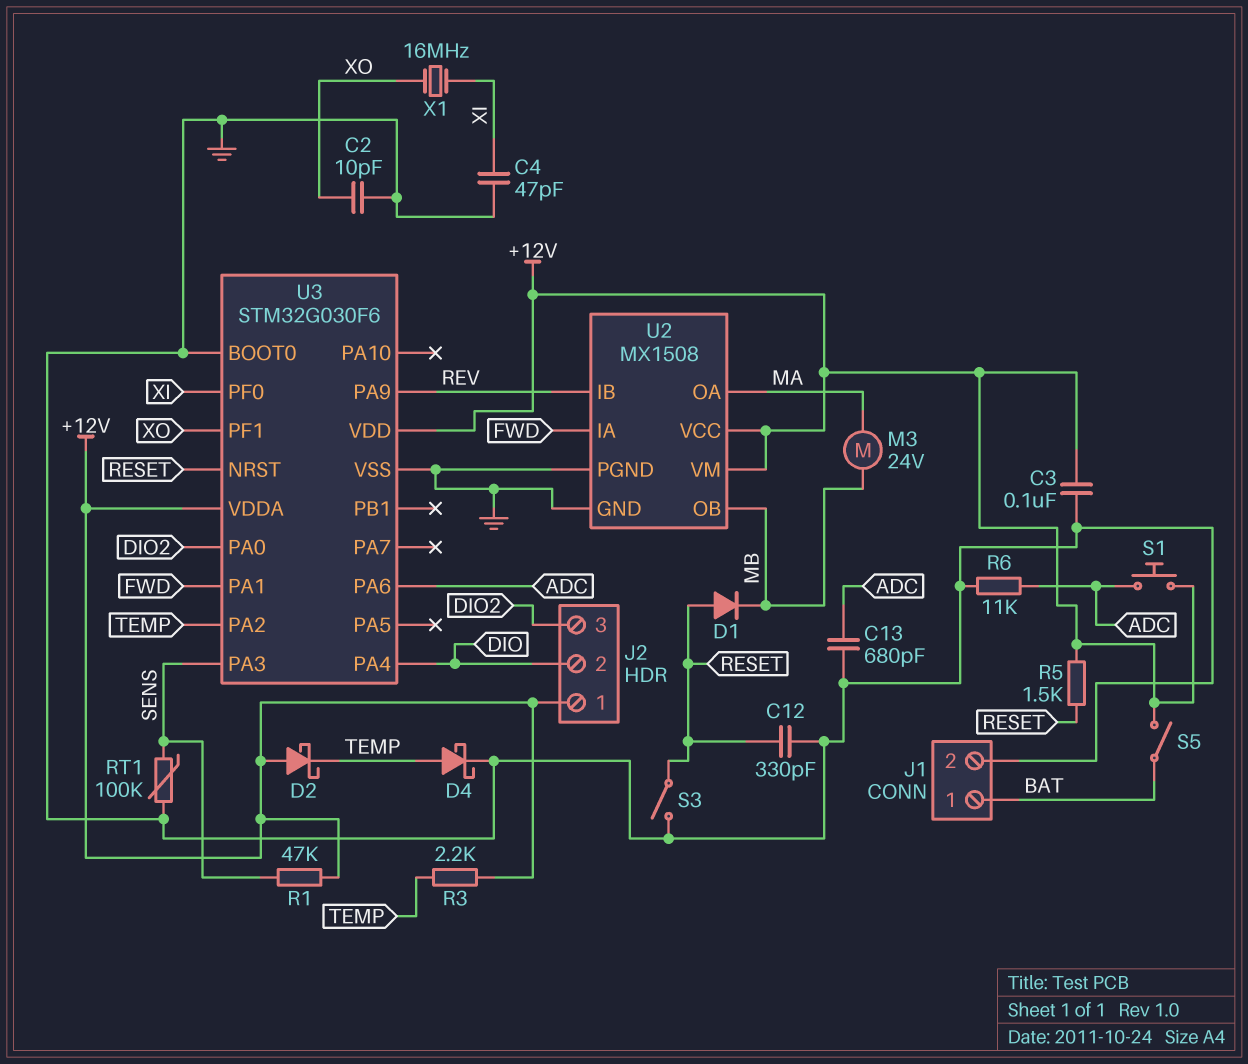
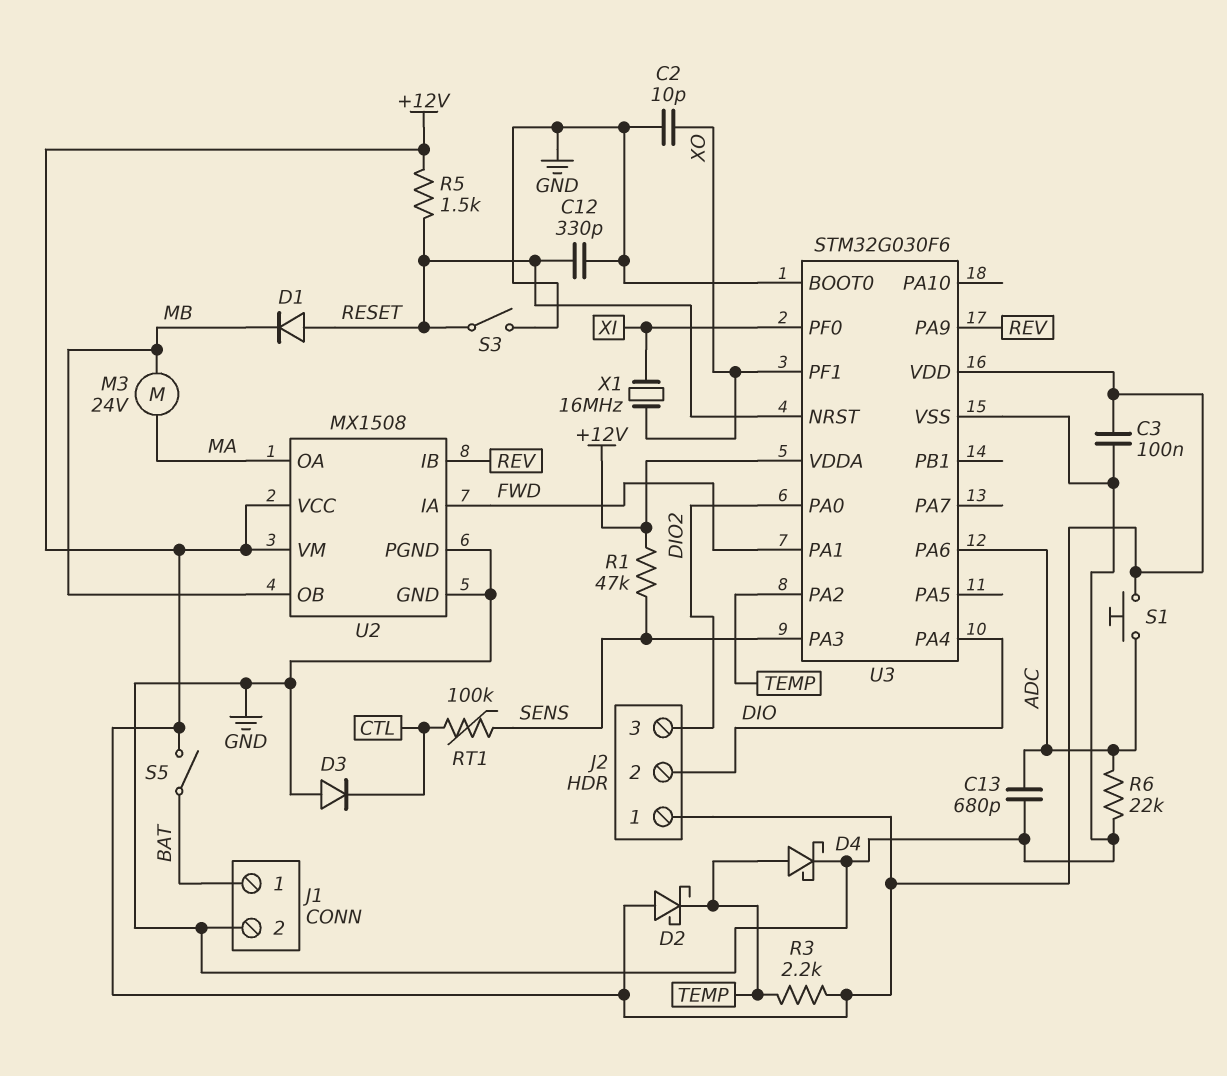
C4: 47pF (GND, XI) -> none
D3: none -> diode (A GND, K CTL)
R6: 11k (ADC, GND) -> 22k (ADC, GND)
RT1: 100k (GND, SENS) -> 100k (CTL, SENS)

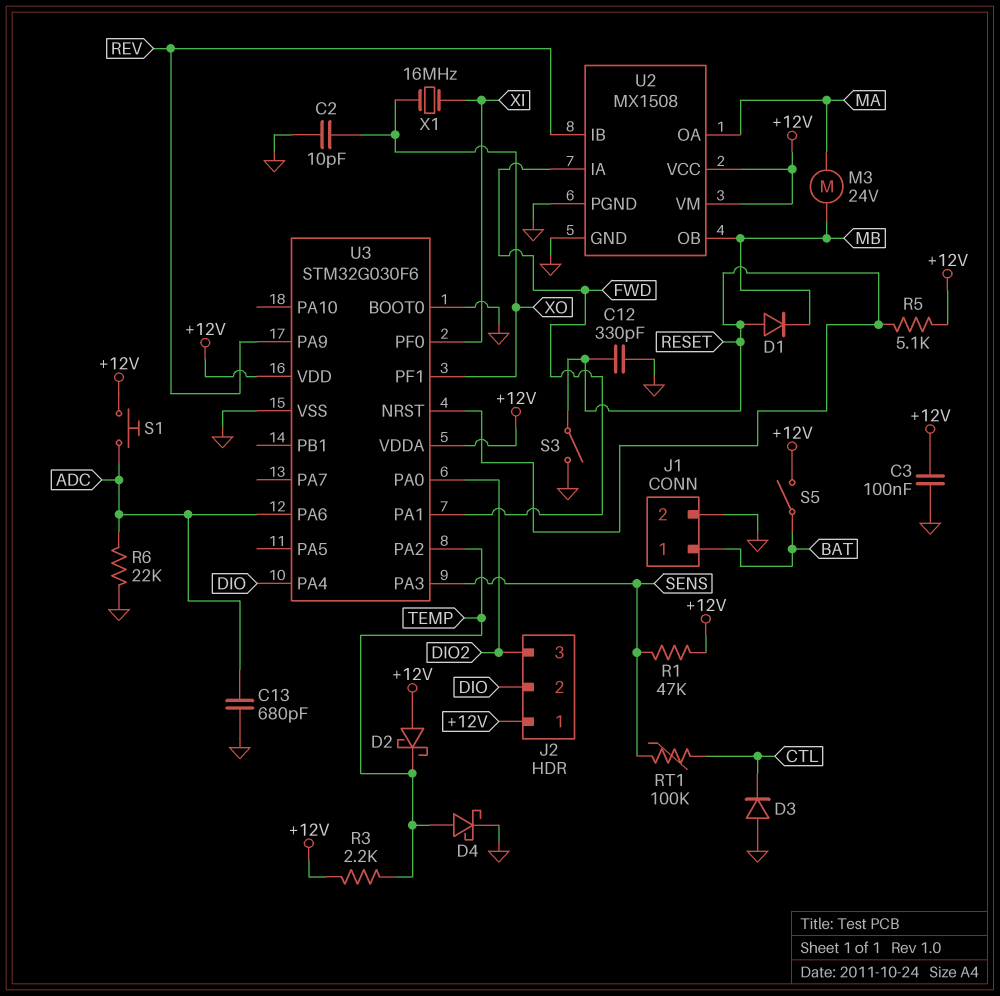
R5: 1.5k (+12V, RESET) -> 5.1k (+12V, RESET)

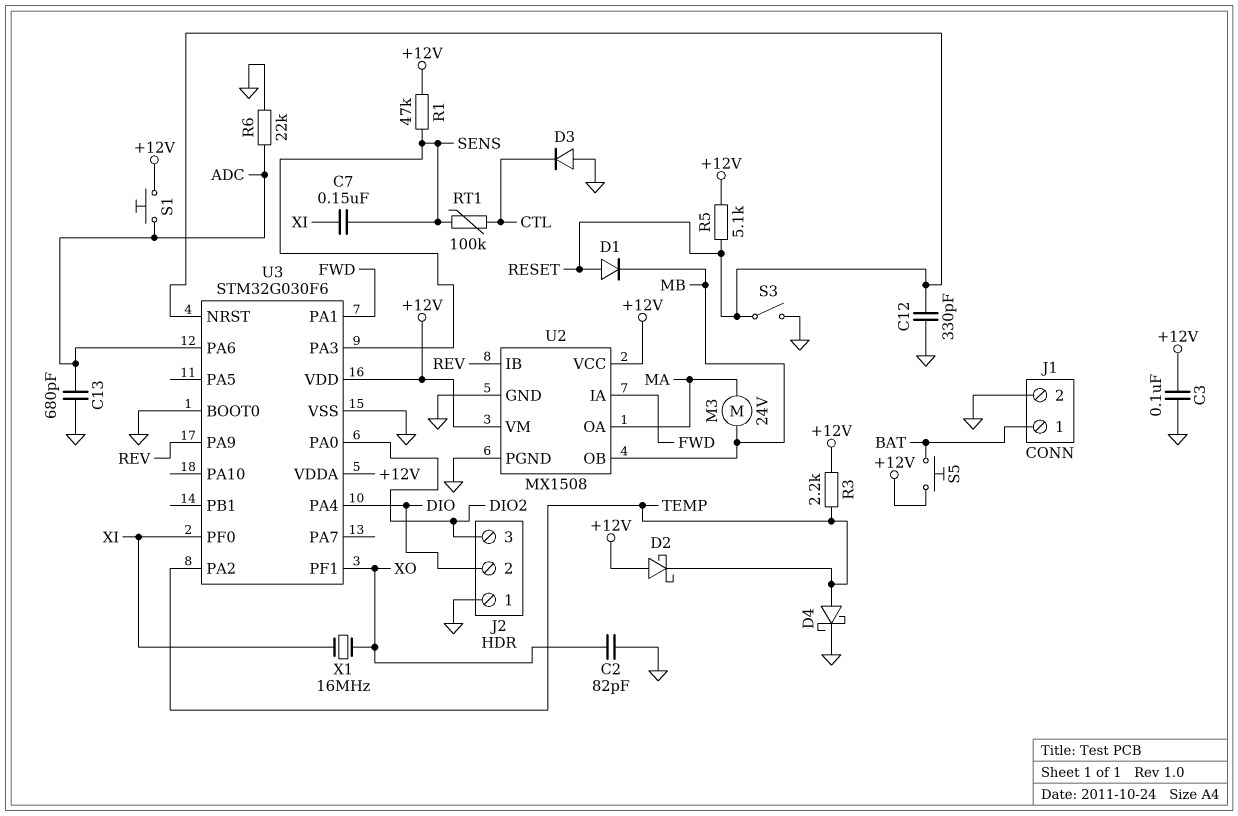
C2: 10pF (GND, XO) -> 82pF (GND, XO)
C7: none -> 150nF (SENS, XI)
J2 pin 1: +12V -> GND
S5: switch (+12V, BAT) -> button (+12V, BAT)

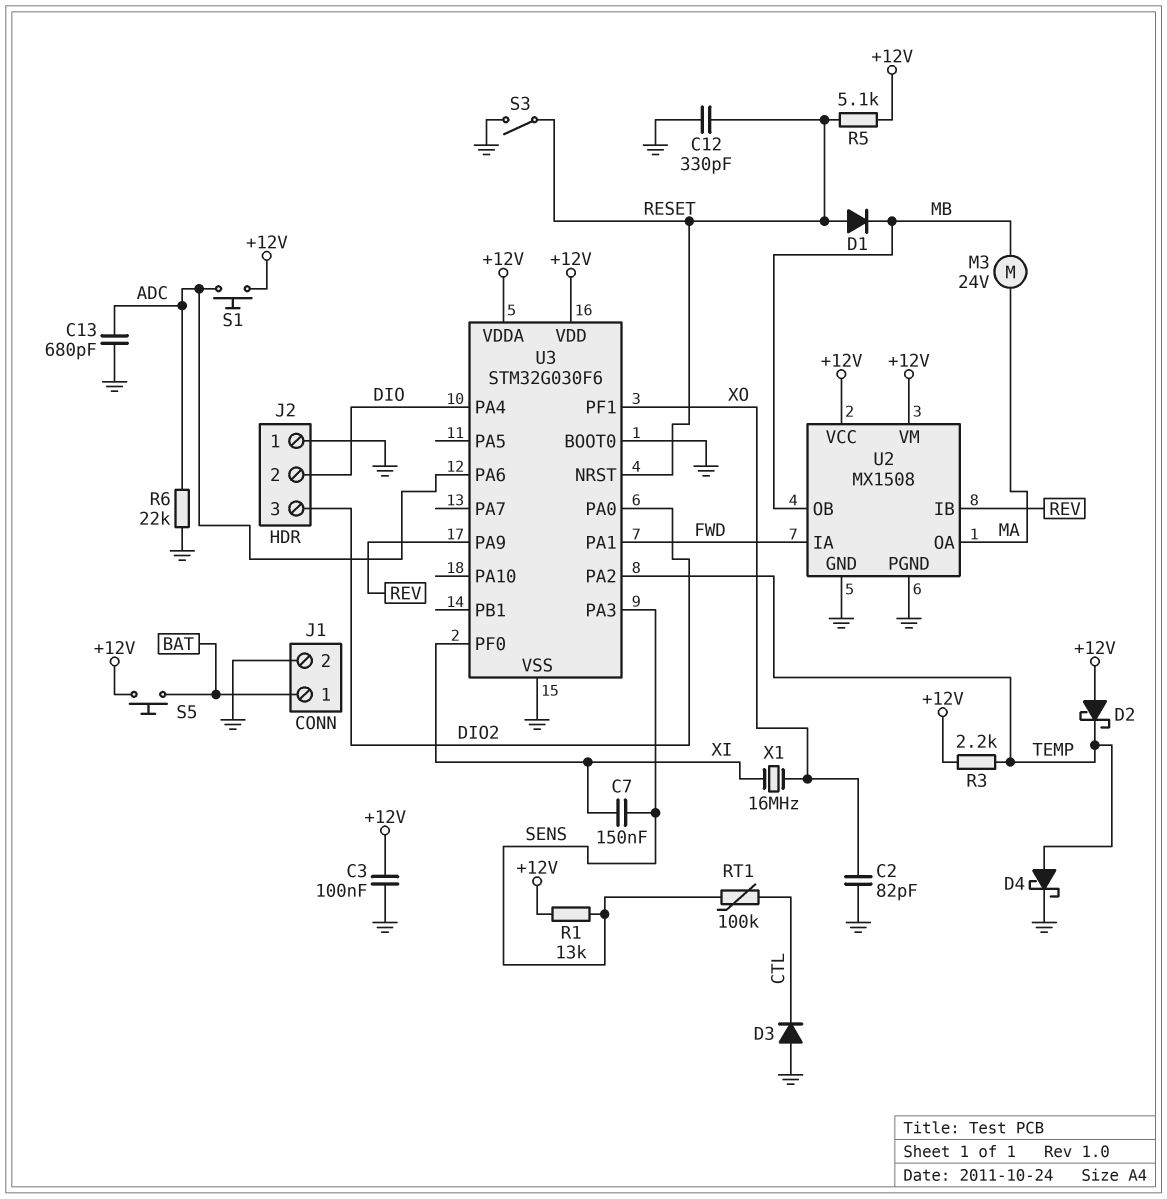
R1: 47k (+12V, SENS) -> 13k (+12V, SENS)

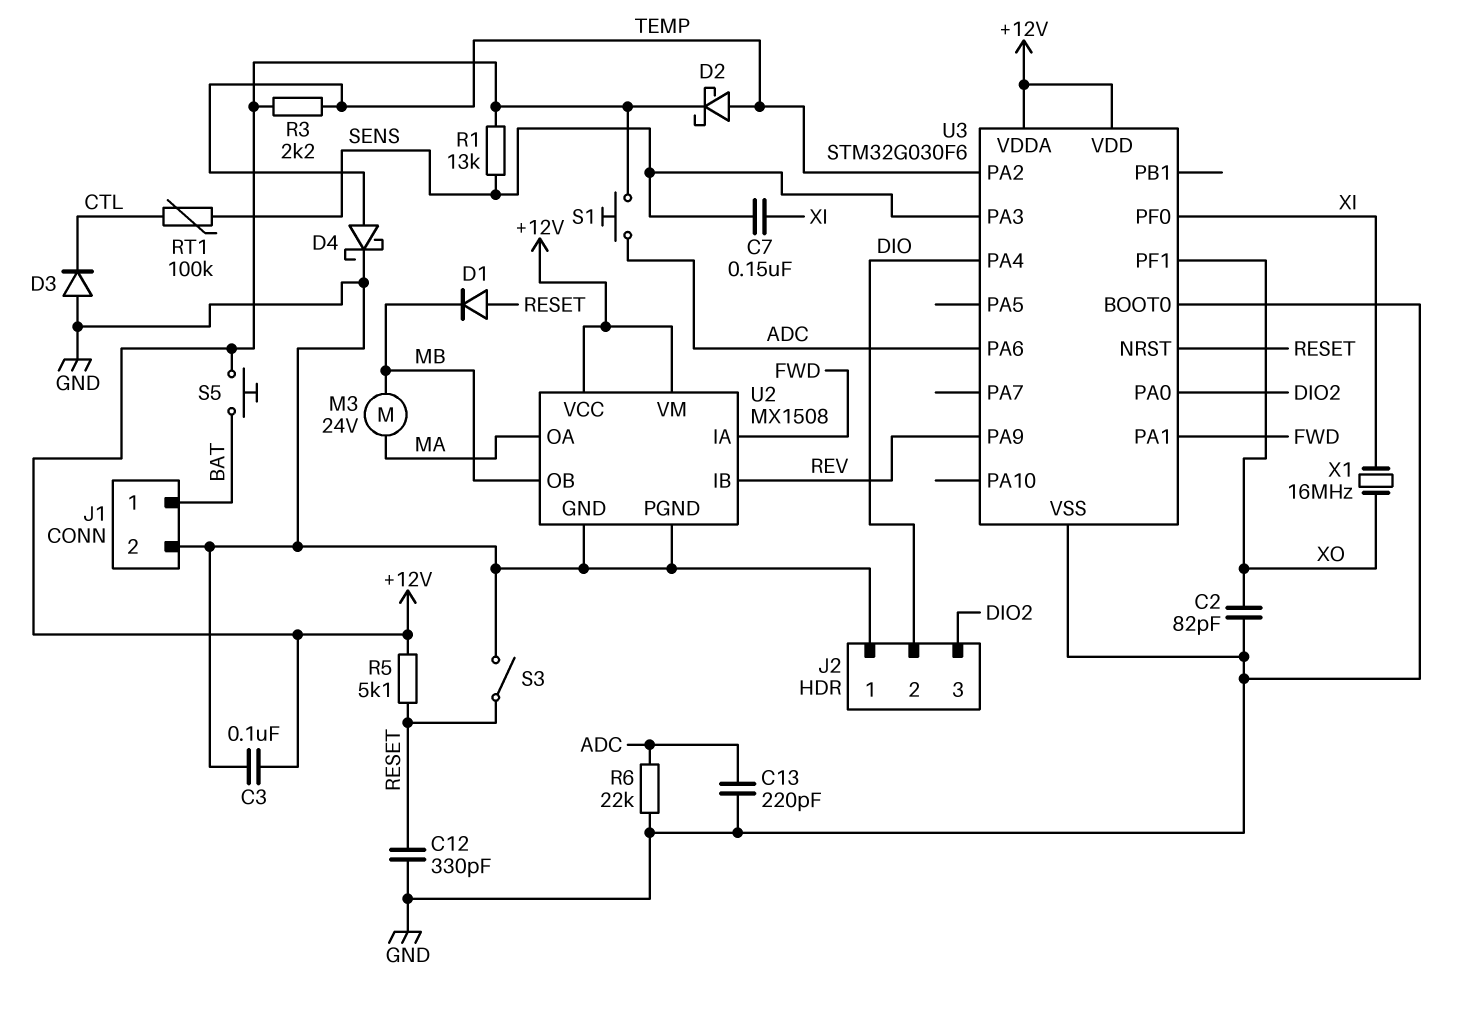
C13: 680pF (ADC, GND) -> 220pF (ADC, GND)
D2: schottky (A +12V, K TEMP) -> schottky (A TEMP, K +12V)

